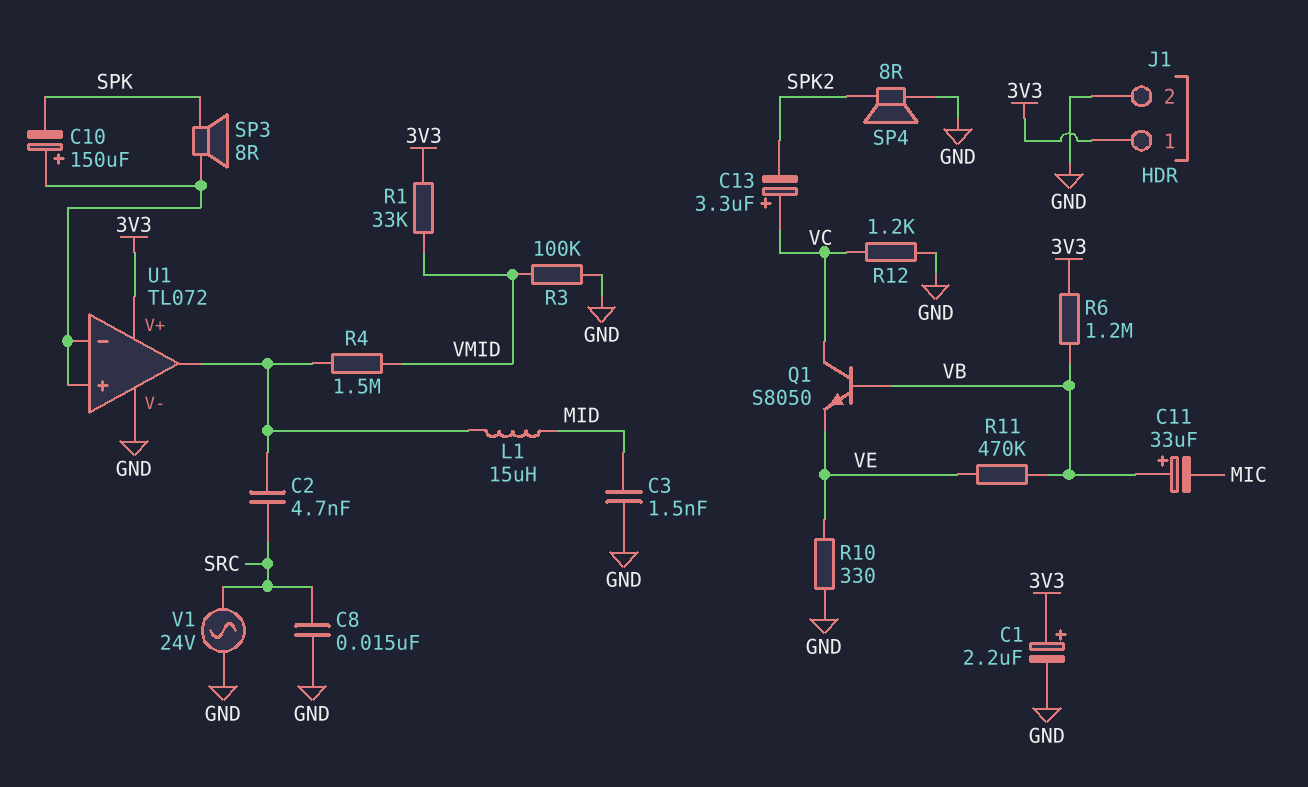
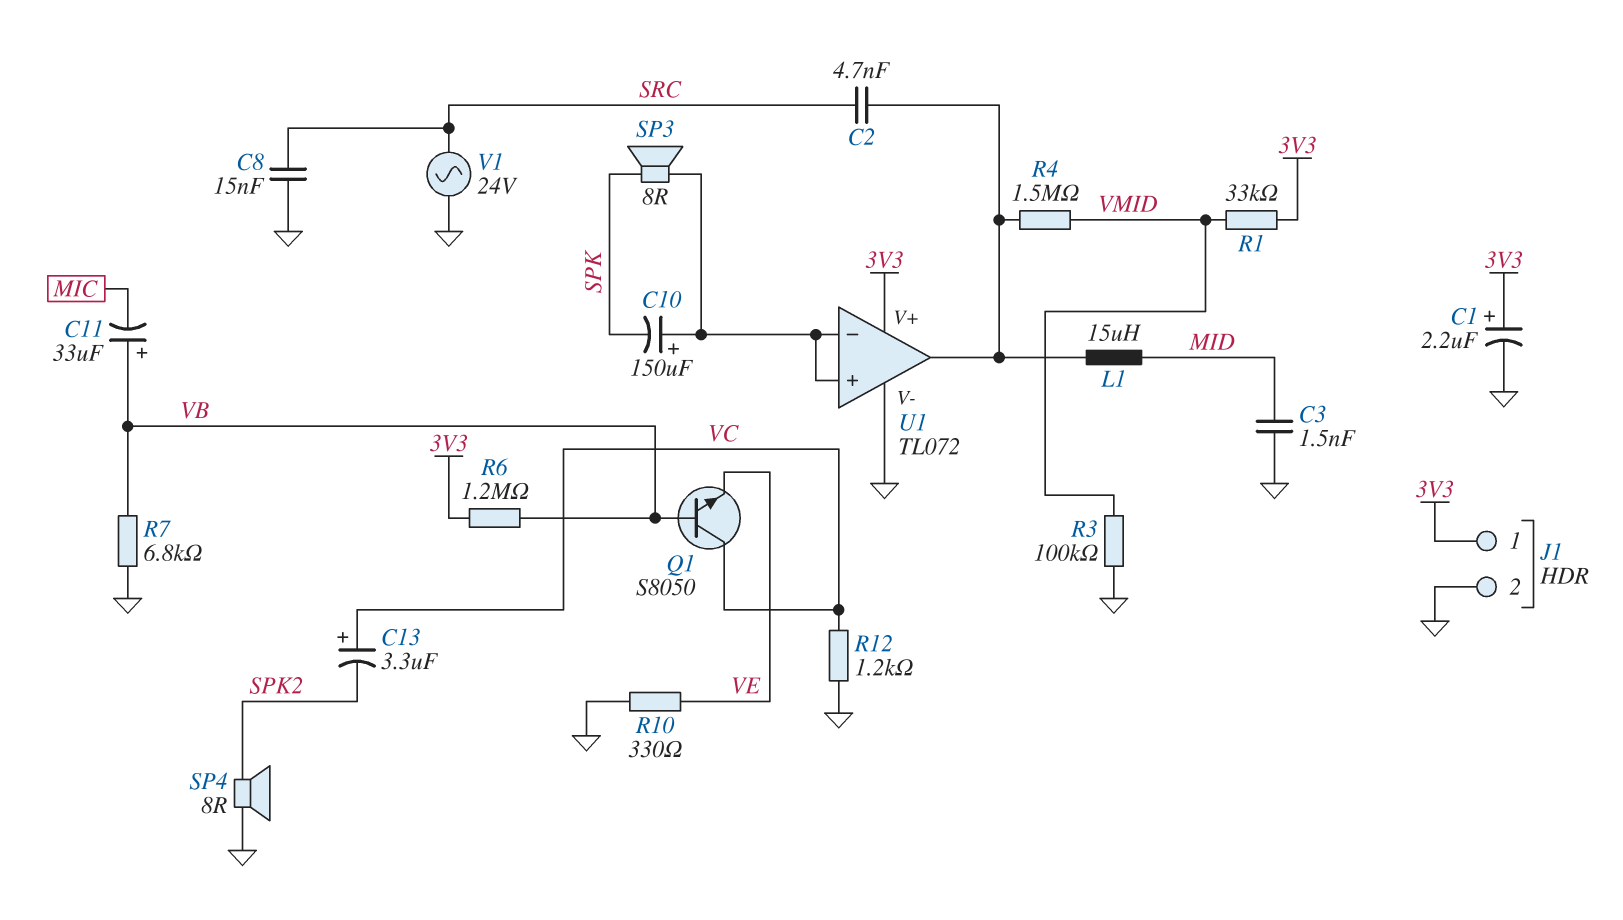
R7: none -> 6.8k (GND, VB)
R11: 470k (VB, VE) -> none

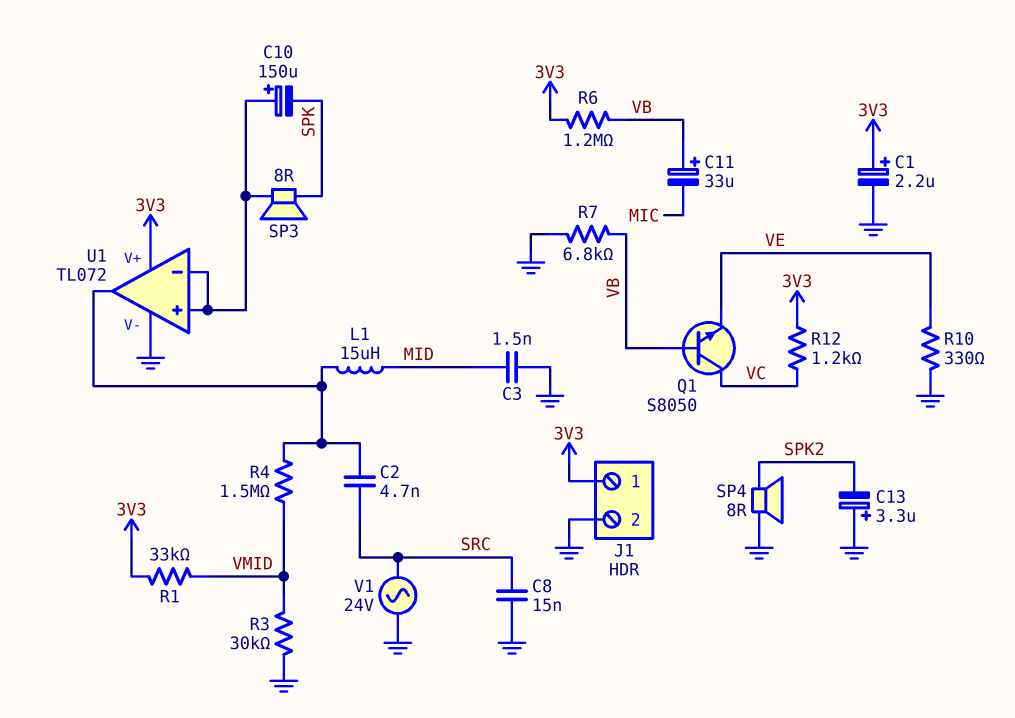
C13: 3.3uF (plus VC, minus SPK2) -> 3.3uF (plus GND, minus SPK2)
R3: 100k (GND, VMID) -> 30k (GND, VMID)
R12: 1.2k (GND, VC) -> 1.2k (3V3, VC)

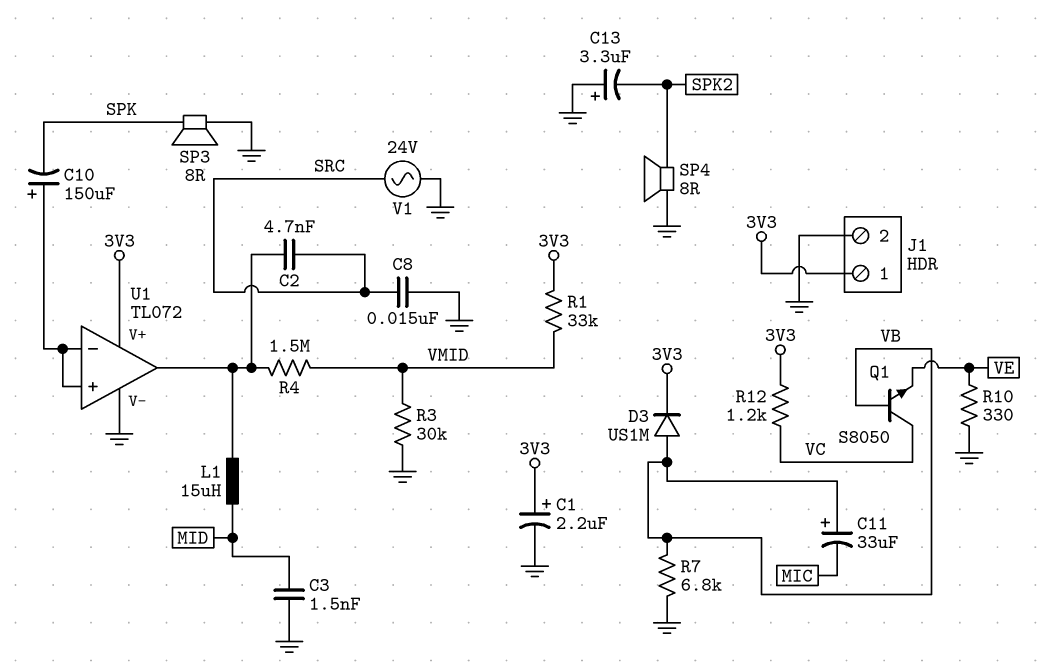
D3: none -> diode US1M (A VB, K 3V3)
R6: 1.2M (3V3, VB) -> none
SP3: speaker 8R (SPK, U1/in+) -> speaker 8R (GND, SPK)

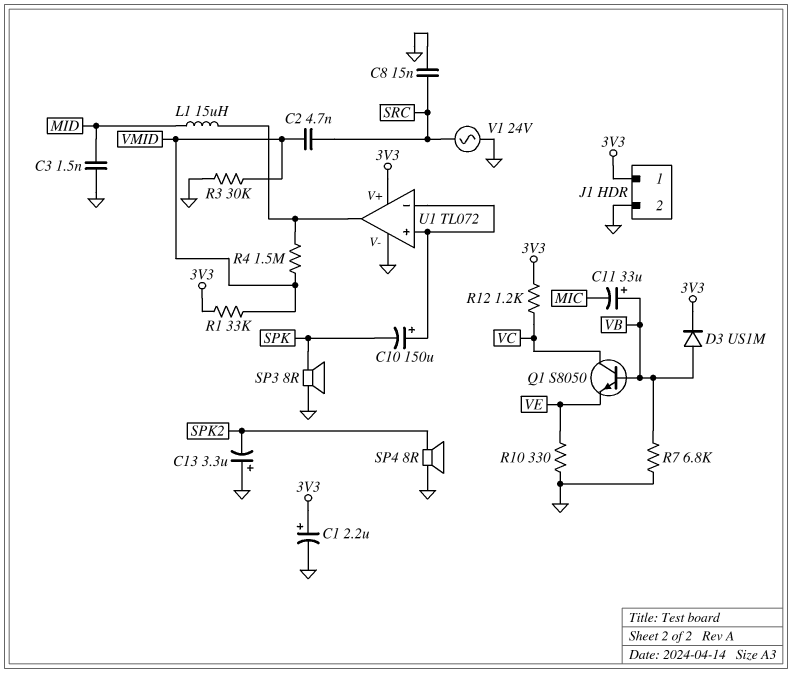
C2: 4.7nF (SRC, U1/out) -> 4.7nF (SRC, VMID)

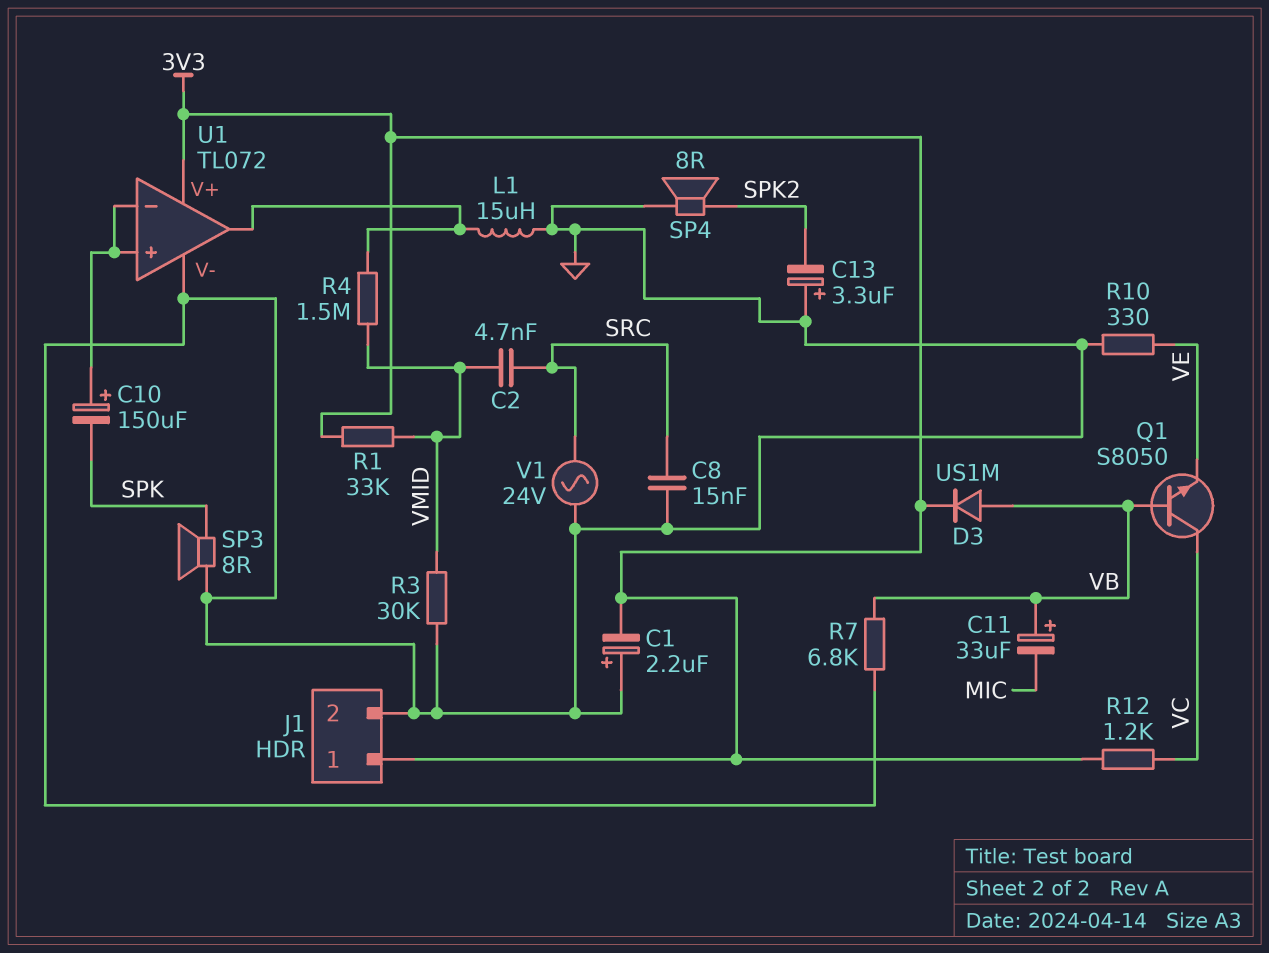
C1: 2.2uF (plus 3V3, minus GND) -> 2.2uF (plus GND, minus 3V3)
C3: 1.5nF (GND, MID) -> none
L1: 15uH (MID, U1/out) -> 15uH (GND, U1/out)

